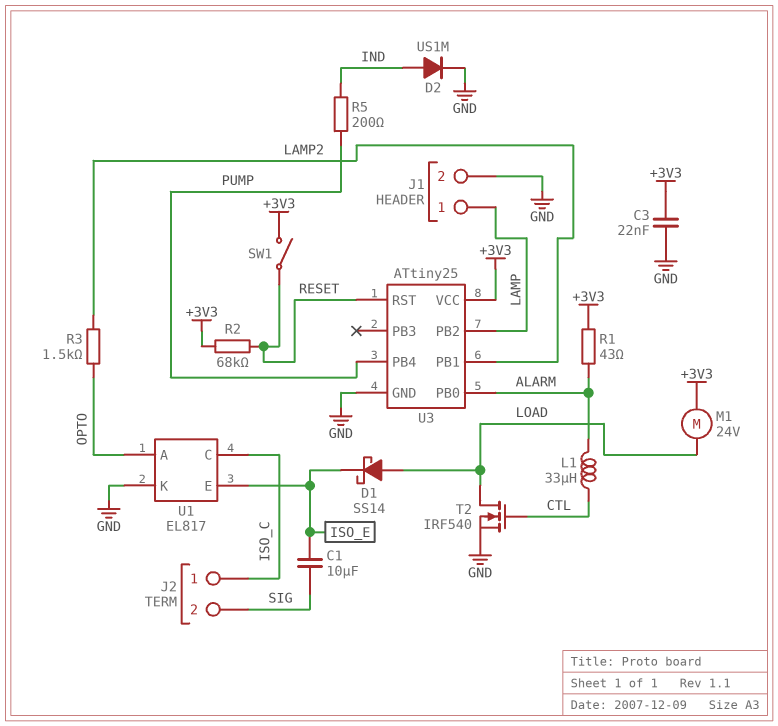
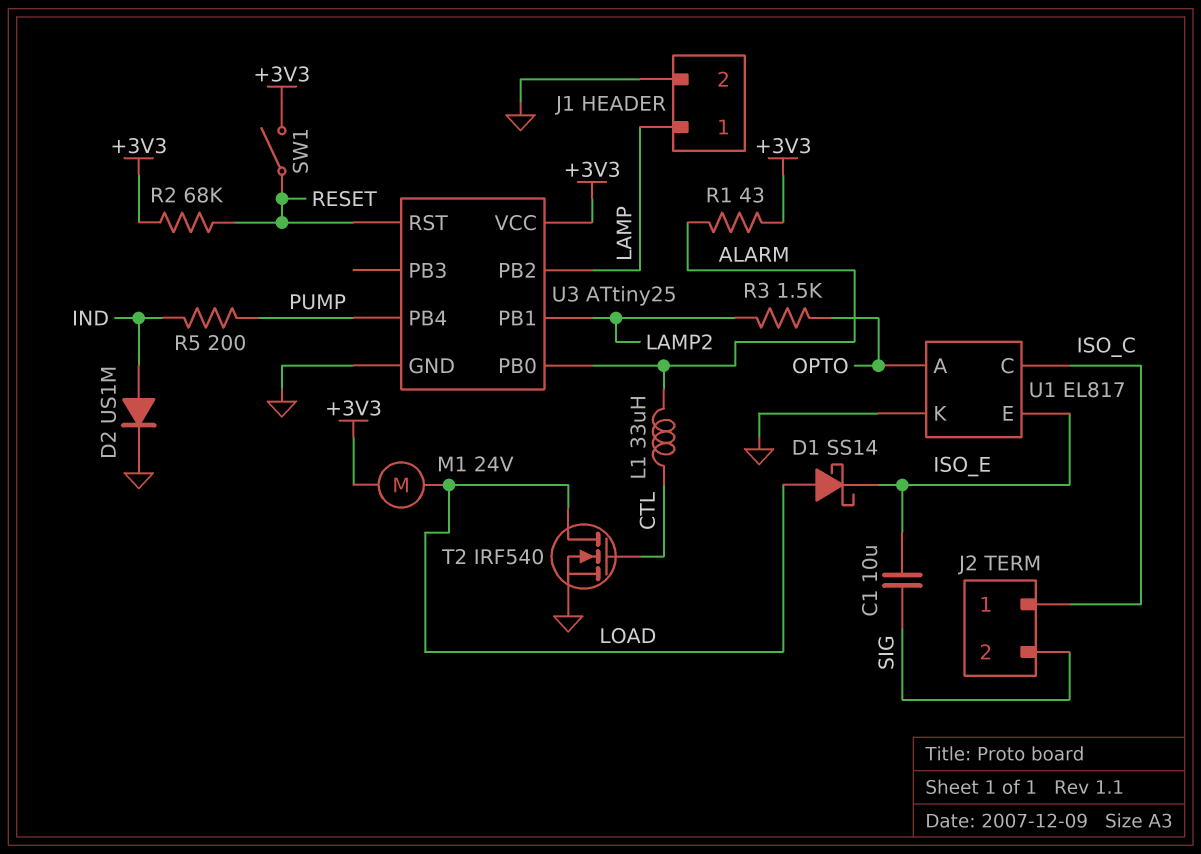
C3: 22nF (+3V3, GND) -> none

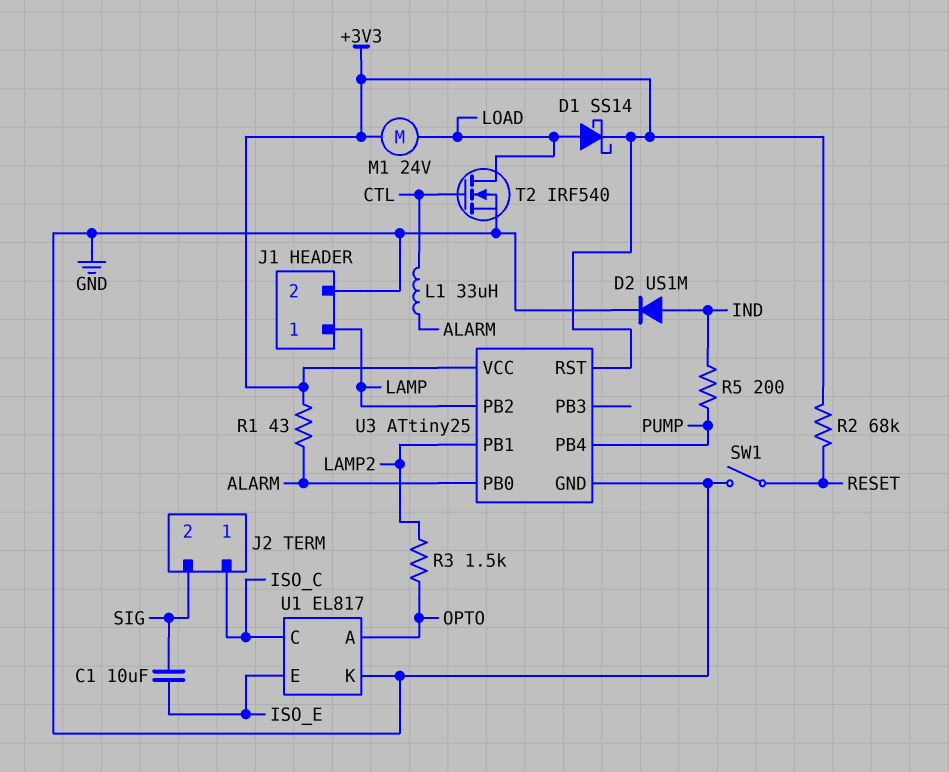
D1: schottky SS14 (A LOAD, K ISO_E) -> schottky SS14 (A LOAD, K +3V3)
SW1: switch (+3V3, RESET) -> switch (GND, RESET)
U3 pin RST: RESET -> +3V3

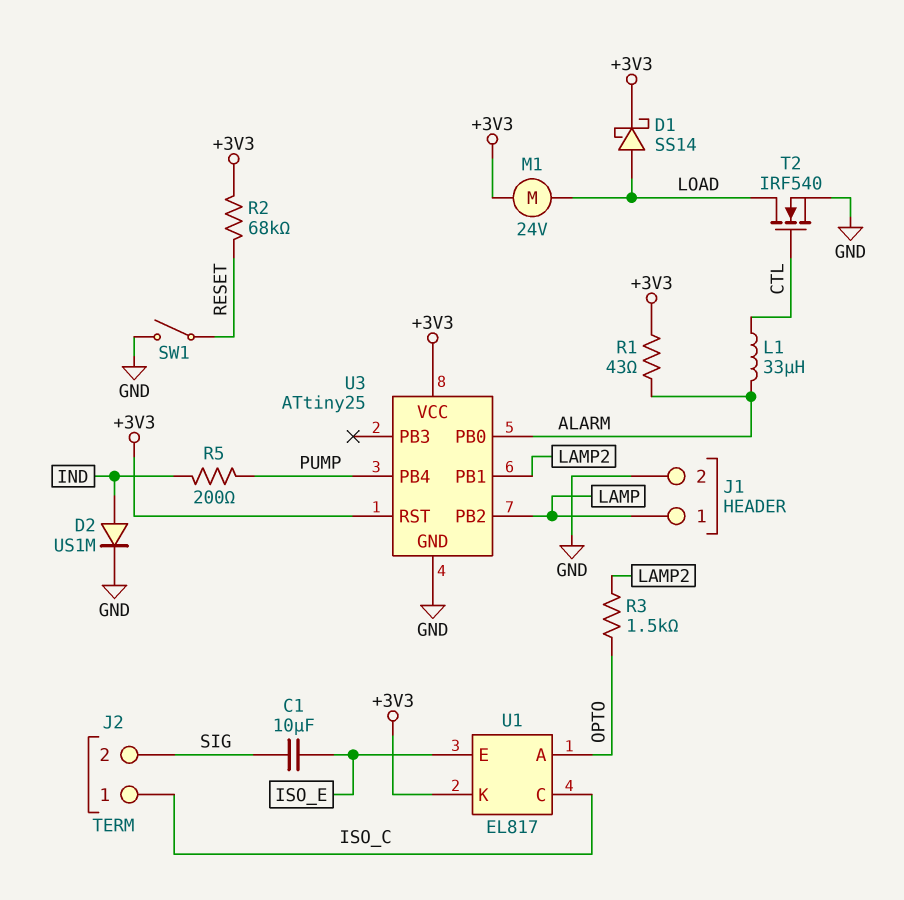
U1 pin K: GND -> +3V3

